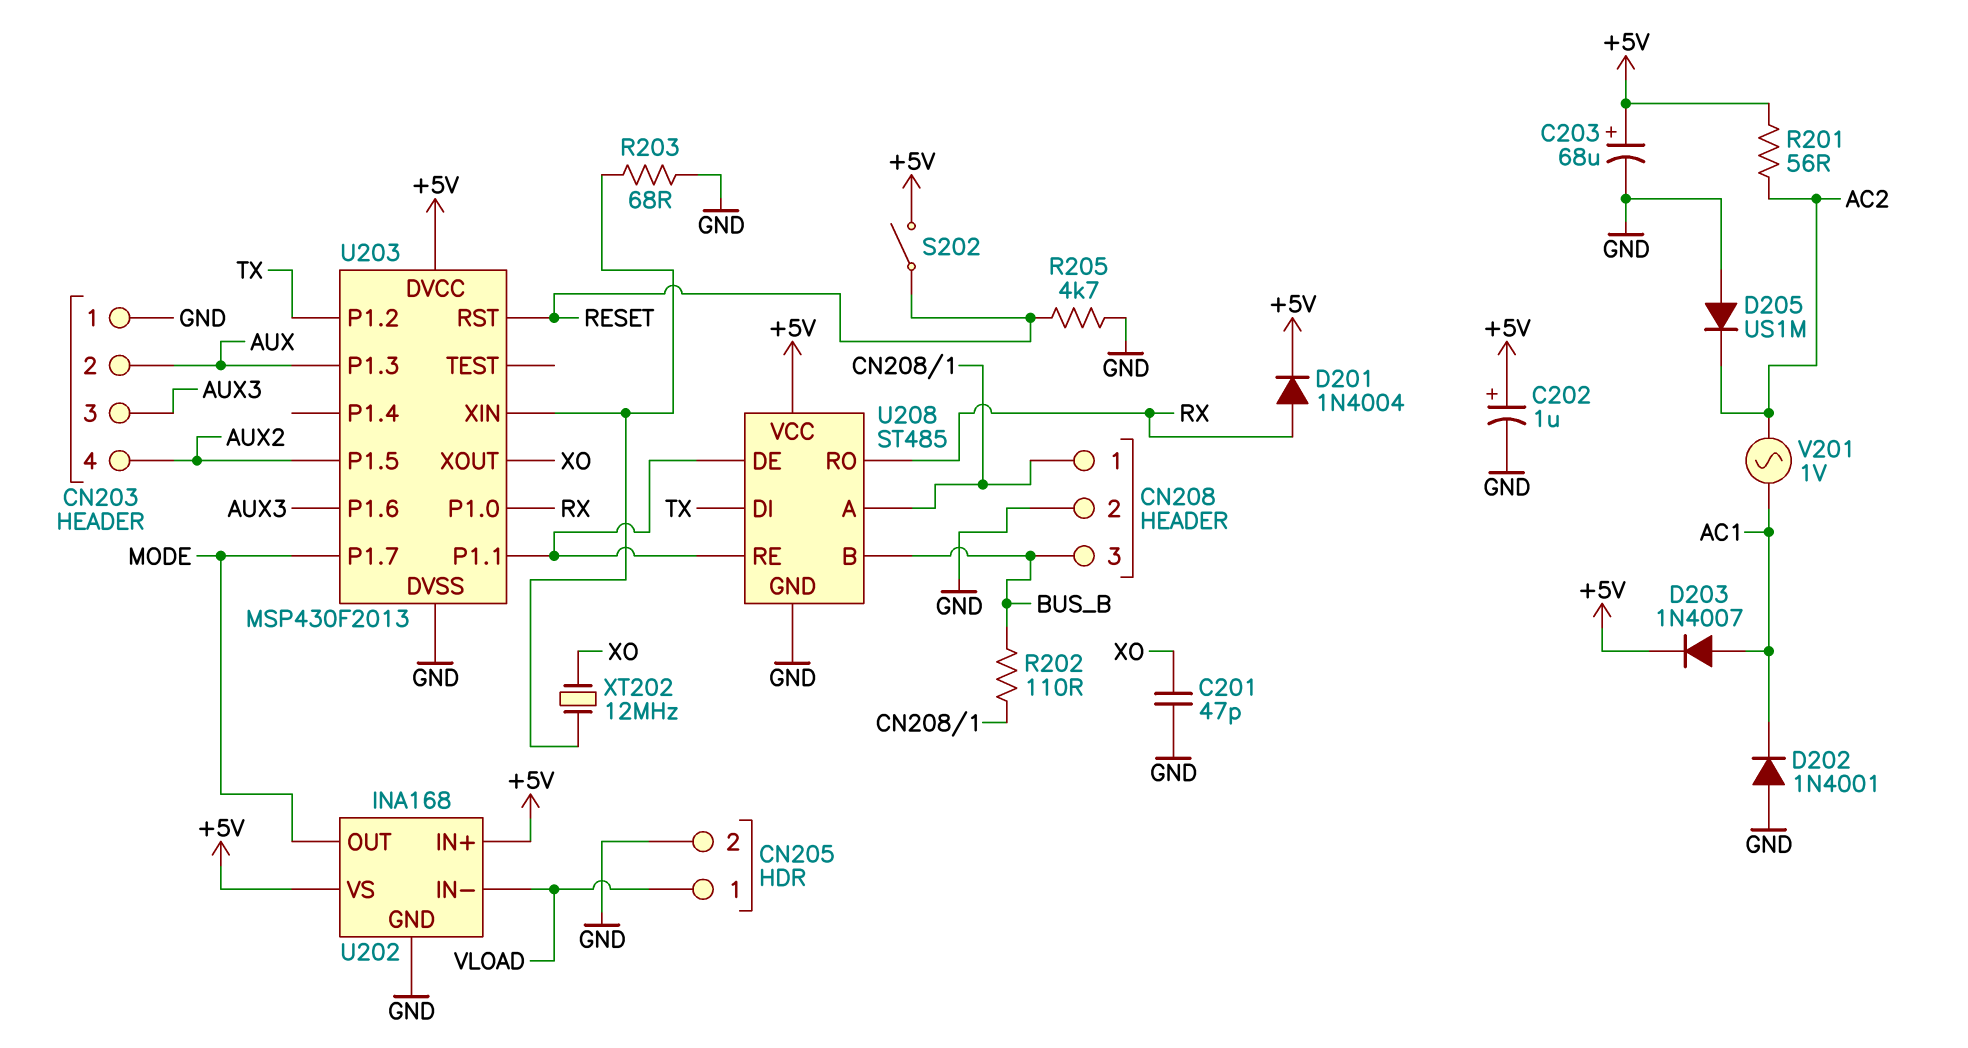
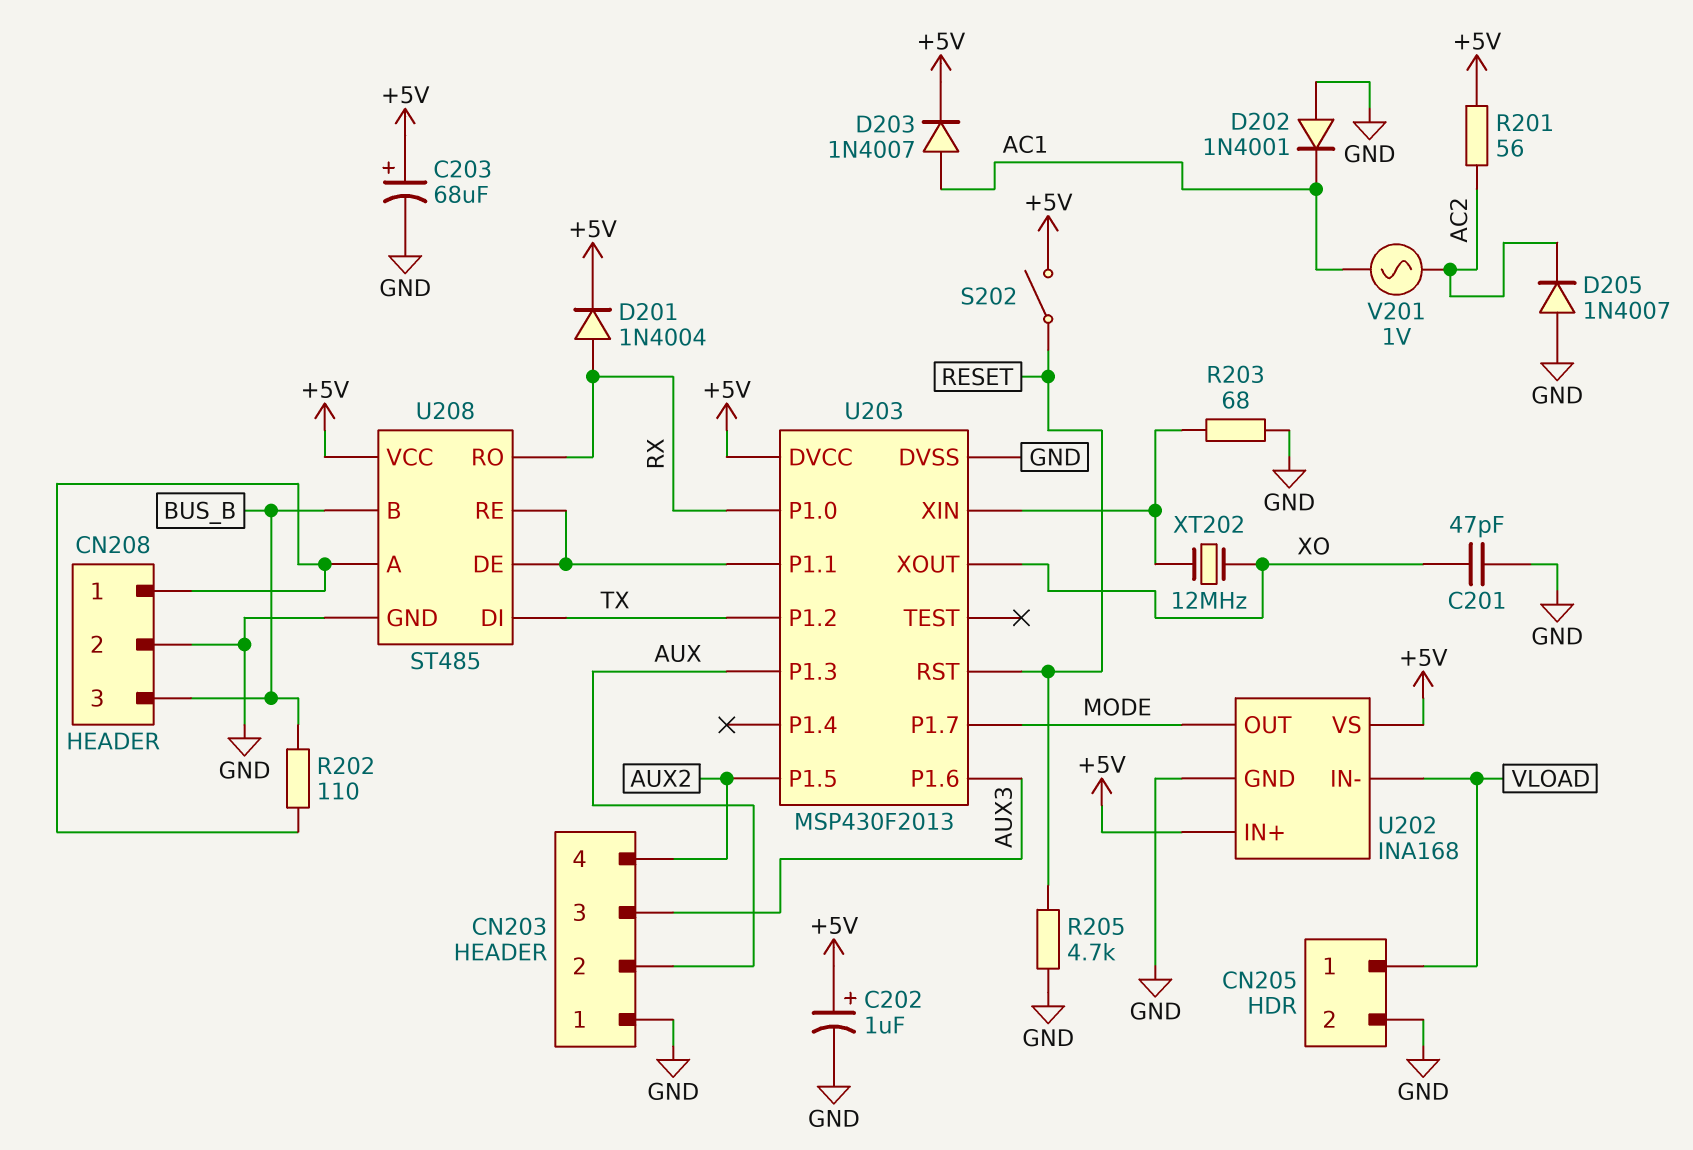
D205: diode US1M (A GND, K AC2) -> diode 1N4007 (A GND, K AC2)

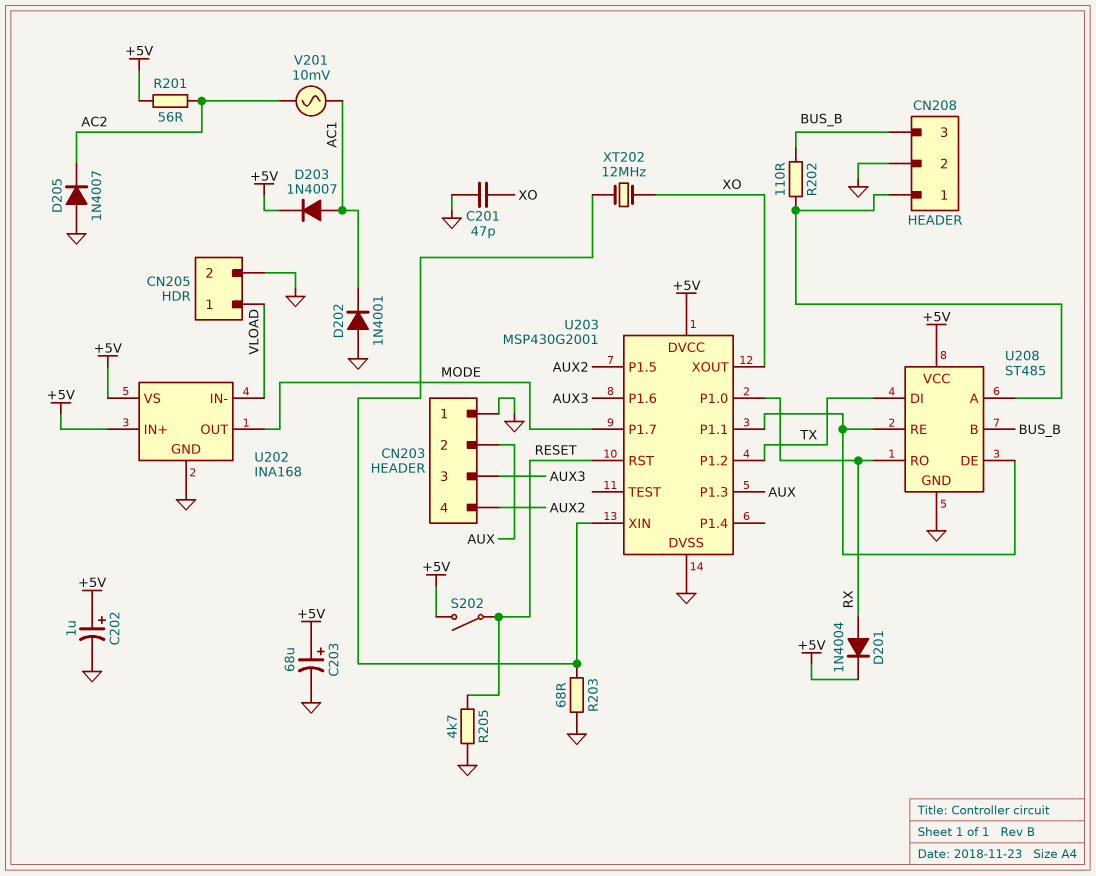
U203: MSP430F2013 -> MSP430G2001
V201: AC 1V (AC1, AC2) -> AC 10mV (AC1, AC2)

